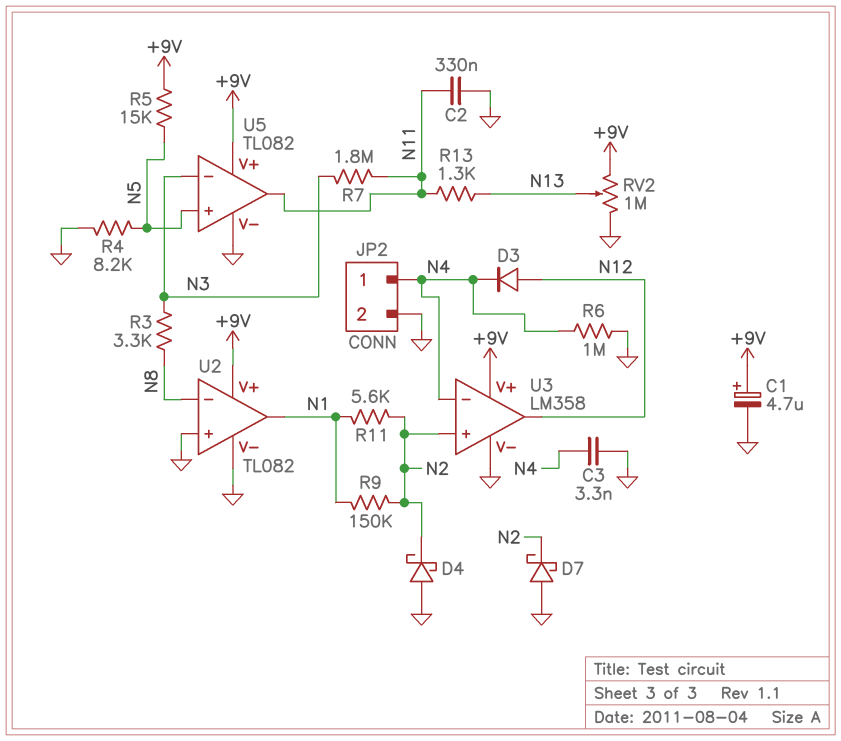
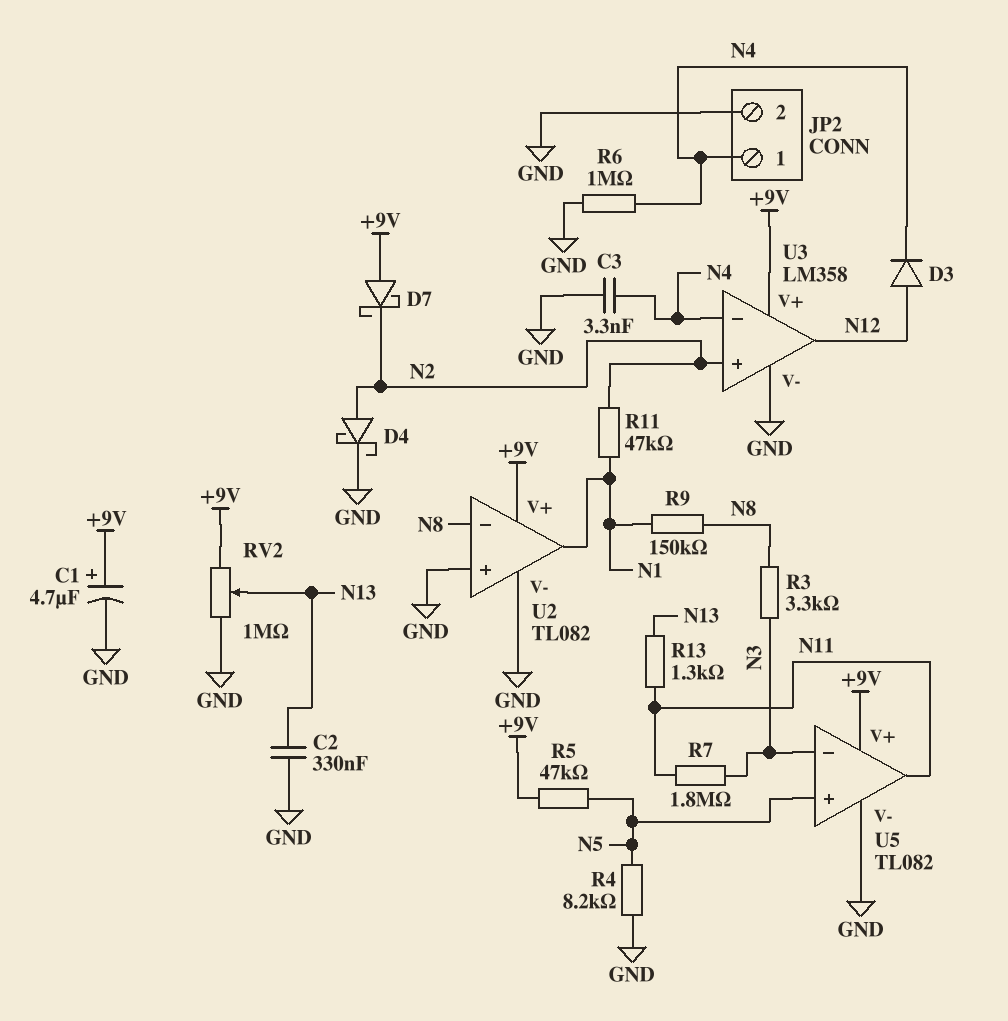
C2: 330nF (GND, N11) -> 330nF (GND, N13)
D4: schottky (A GND, K N2) -> schottky (A N2, K GND)
D7: schottky (A GND, K N2) -> schottky (A +9V, K N2)
R5: 15k (+9V, N5) -> 47k (+9V, N5)
R9: 150k (N1, N2) -> 150k (N1, N8)
R11: 5.6k (N1, N2) -> 47k (N1, N2)

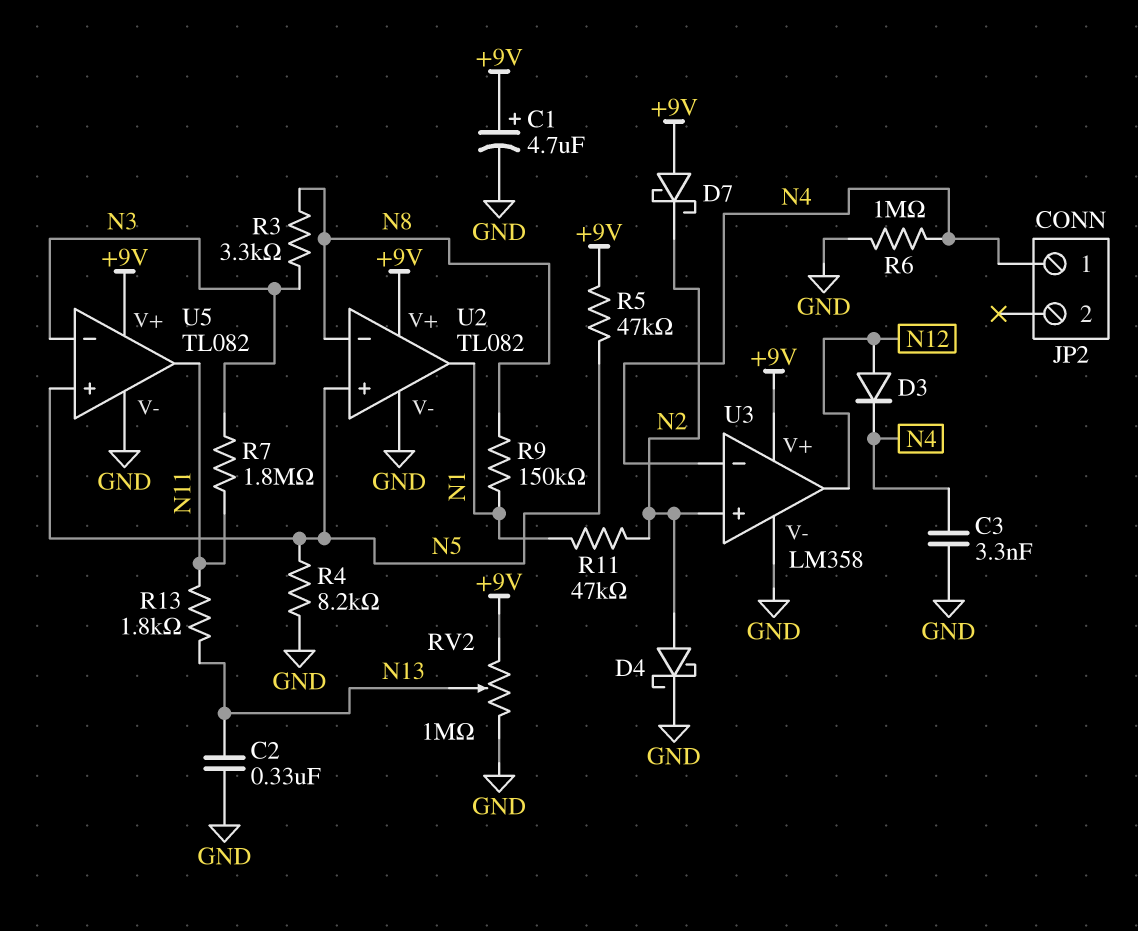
JP2 pin 2: GND -> none
R13: 1.3k (N11, N13) -> 1.8k (N11, N13)
U2 pin in+: GND -> N5

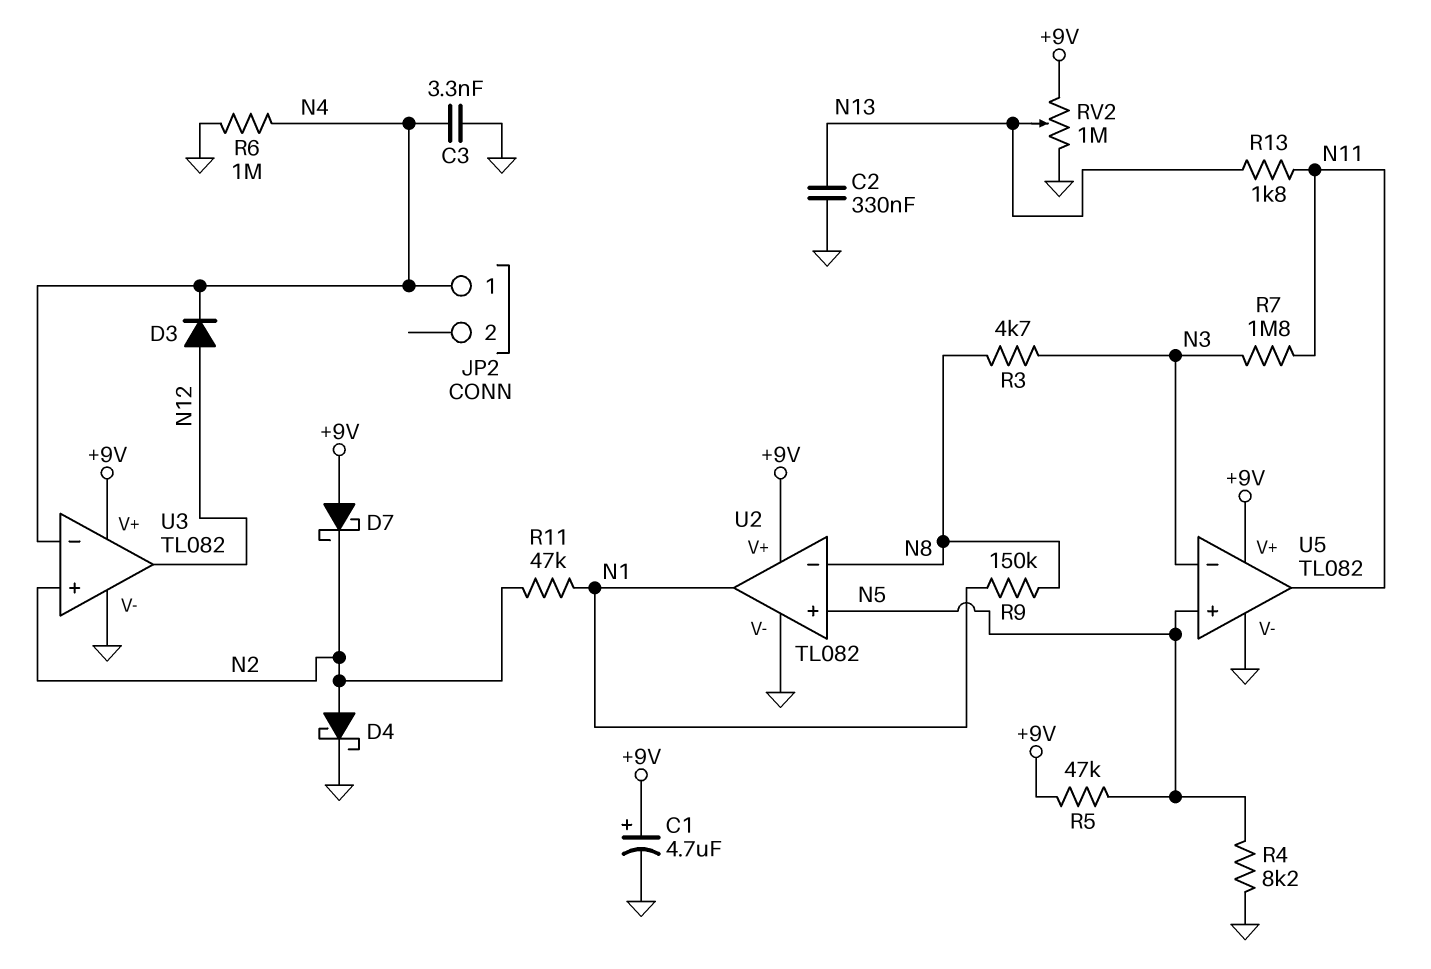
R3: 3.3k (N3, N8) -> 4.7k (N3, N8)
U3: LM358 -> TL082

